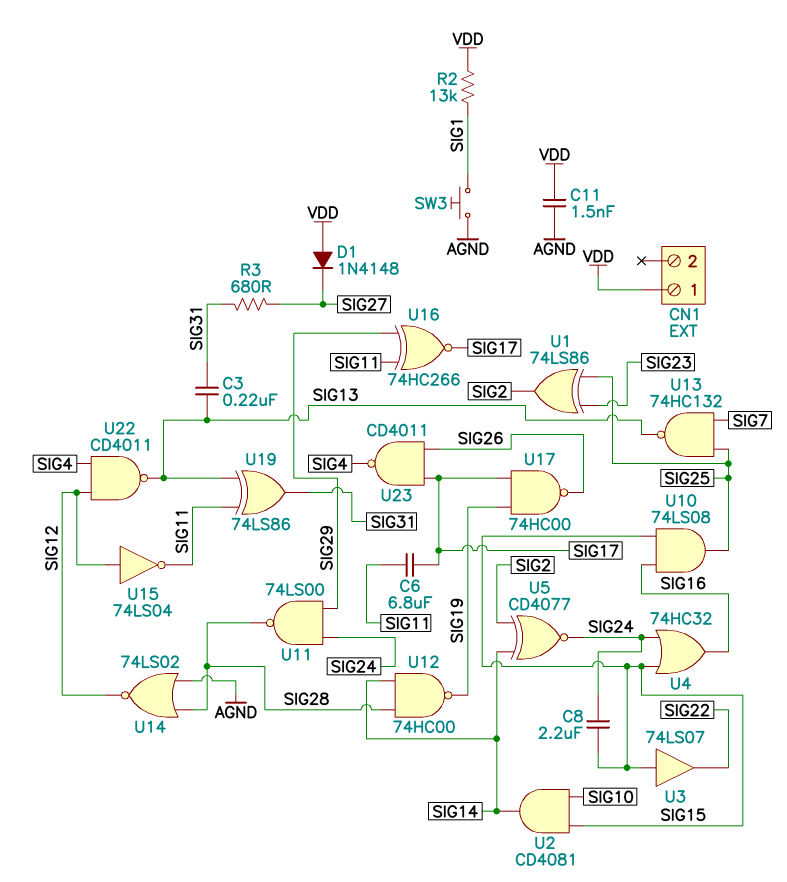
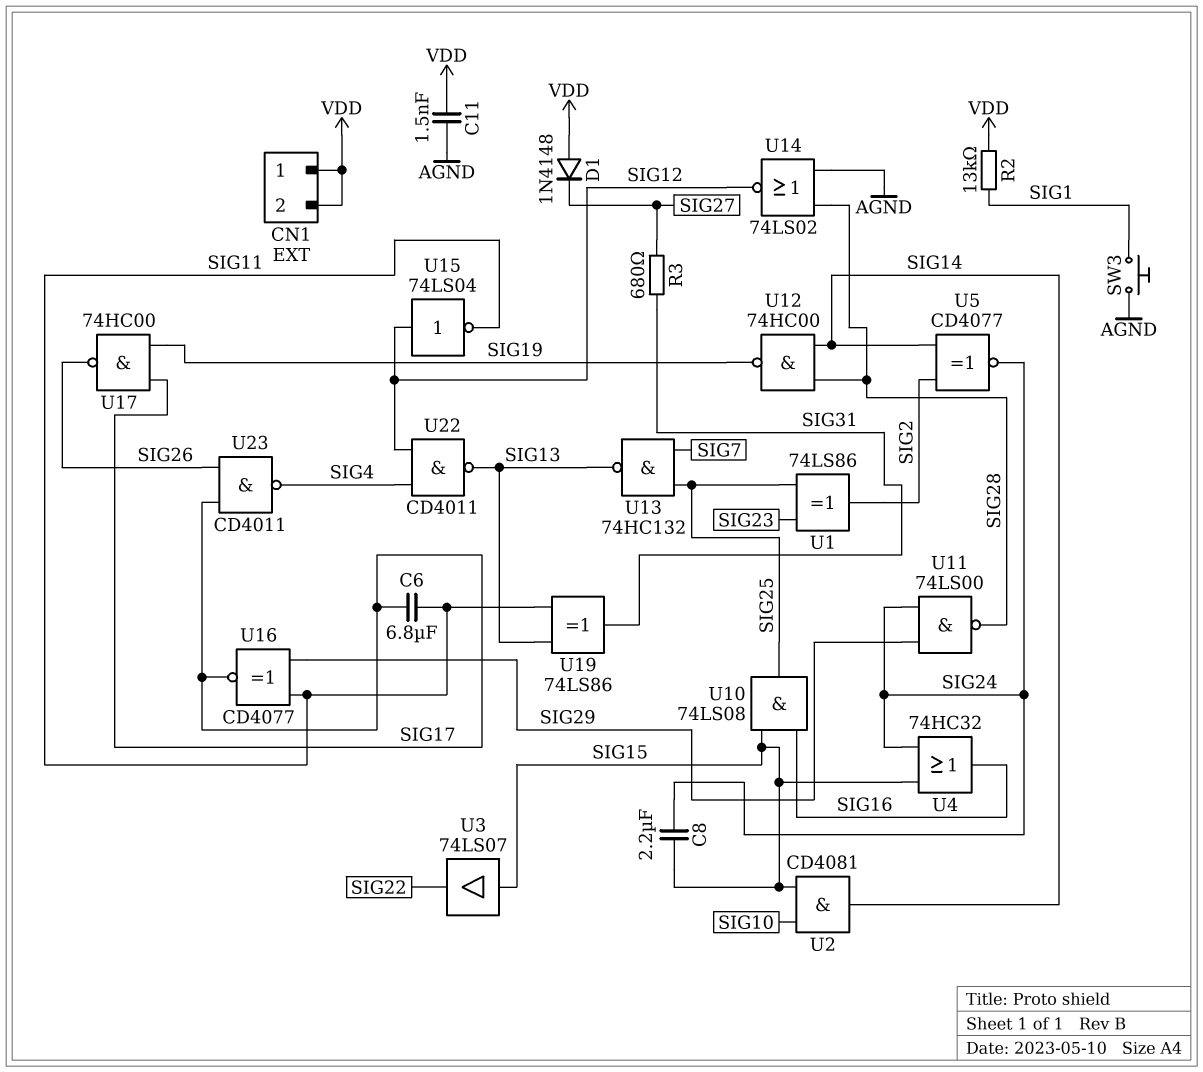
C3: 220nF (SIG13, SIG31) -> none
CN1 pin 2: none -> VDD
U16: XNOR 74HC266 (in SIG11, in SIG29, out SIG17) -> XNOR CD4077 (in SIG11, in SIG29, out SIG17)

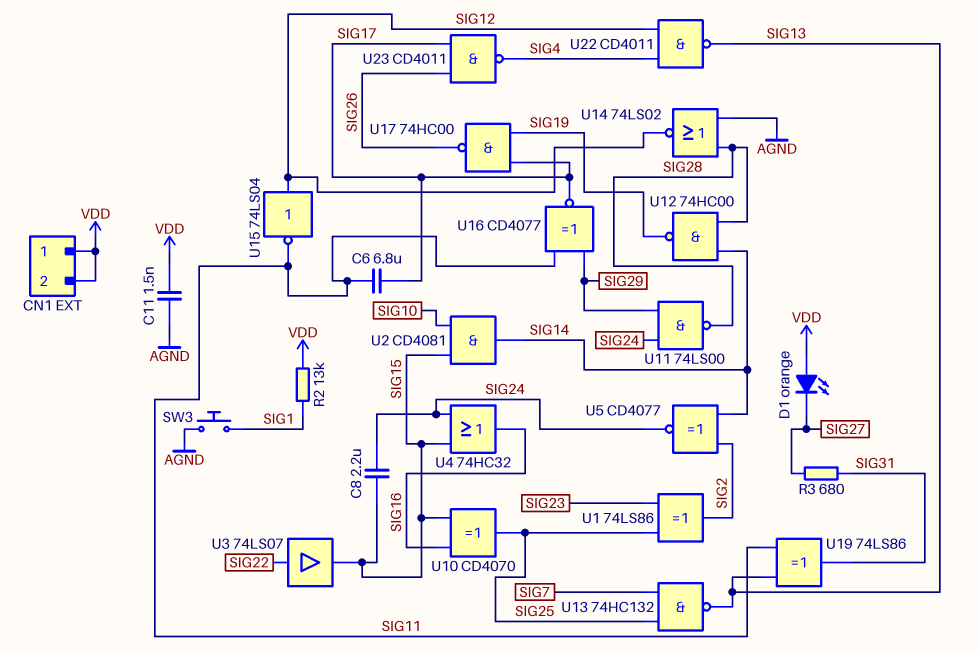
D1: diode 1N4148 (A VDD, K SIG27) -> LED orange (A VDD, K SIG27)
U3: buffer 74LS07 (in SIG15, out SIG22) -> buffer 74LS07 (in SIG22, out SIG15)
U10: AND 74LS08 (in SIG15, in SIG16, out SIG25) -> XOR CD4070 (in SIG15, in SIG16, out SIG25)

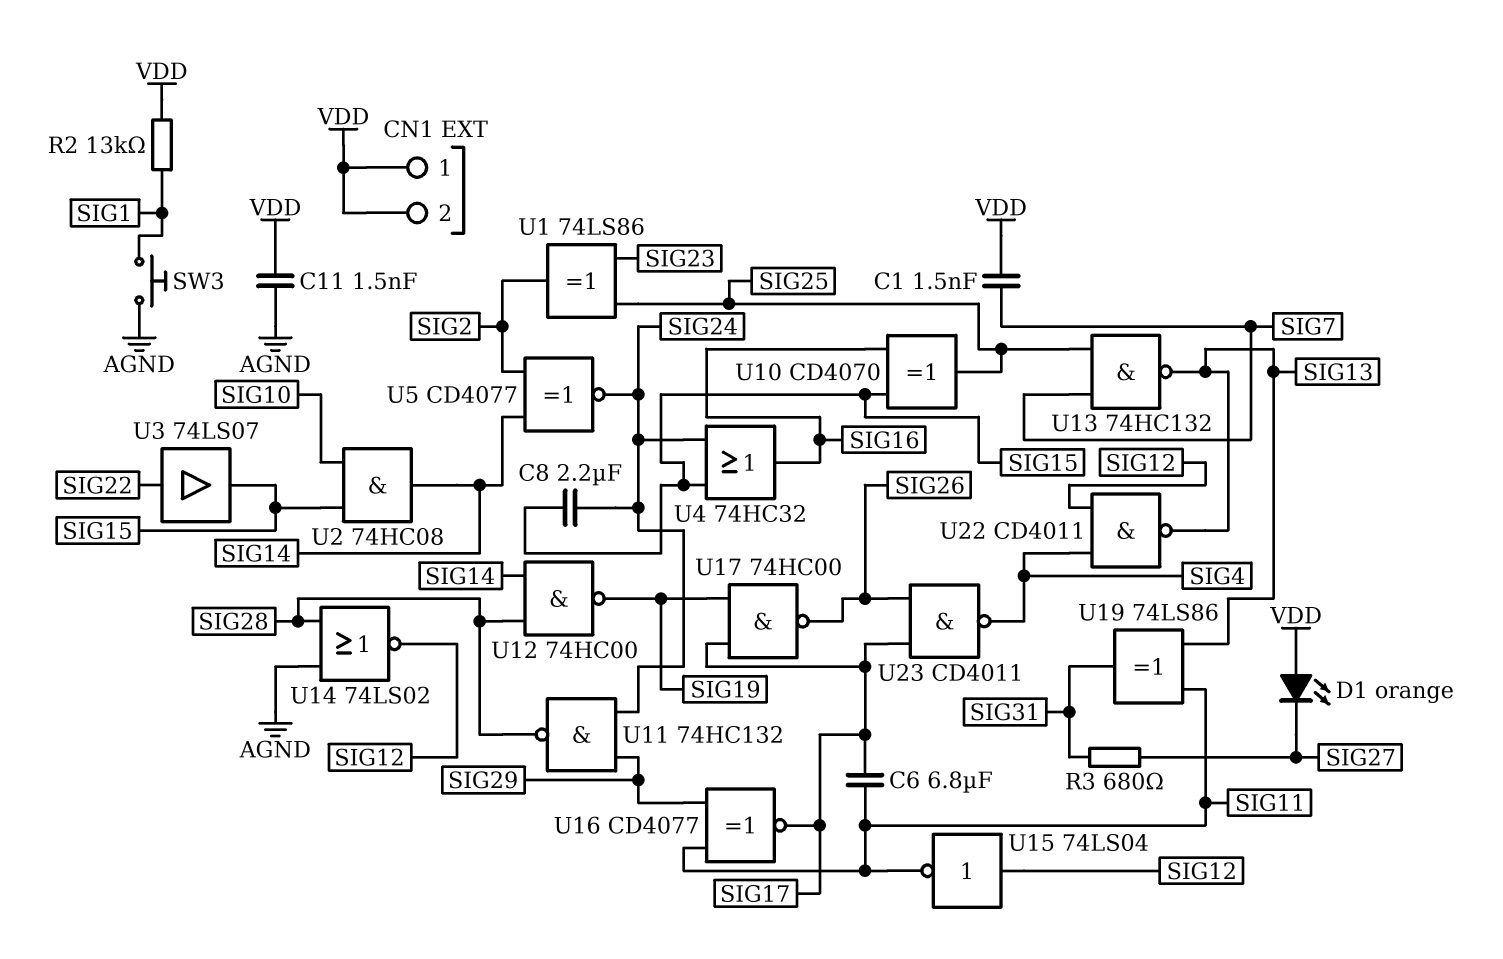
C1: none -> 1.5nF (SIG7, VDD)
U2: AND CD4081 (in SIG10, in SIG15, out SIG14) -> AND 74HC08 (in SIG10, in SIG15, out SIG14)
U11: NAND 74LS00 (in SIG24, in SIG29, out SIG28) -> NAND 74HC132 (in SIG24, in SIG29, out SIG28)

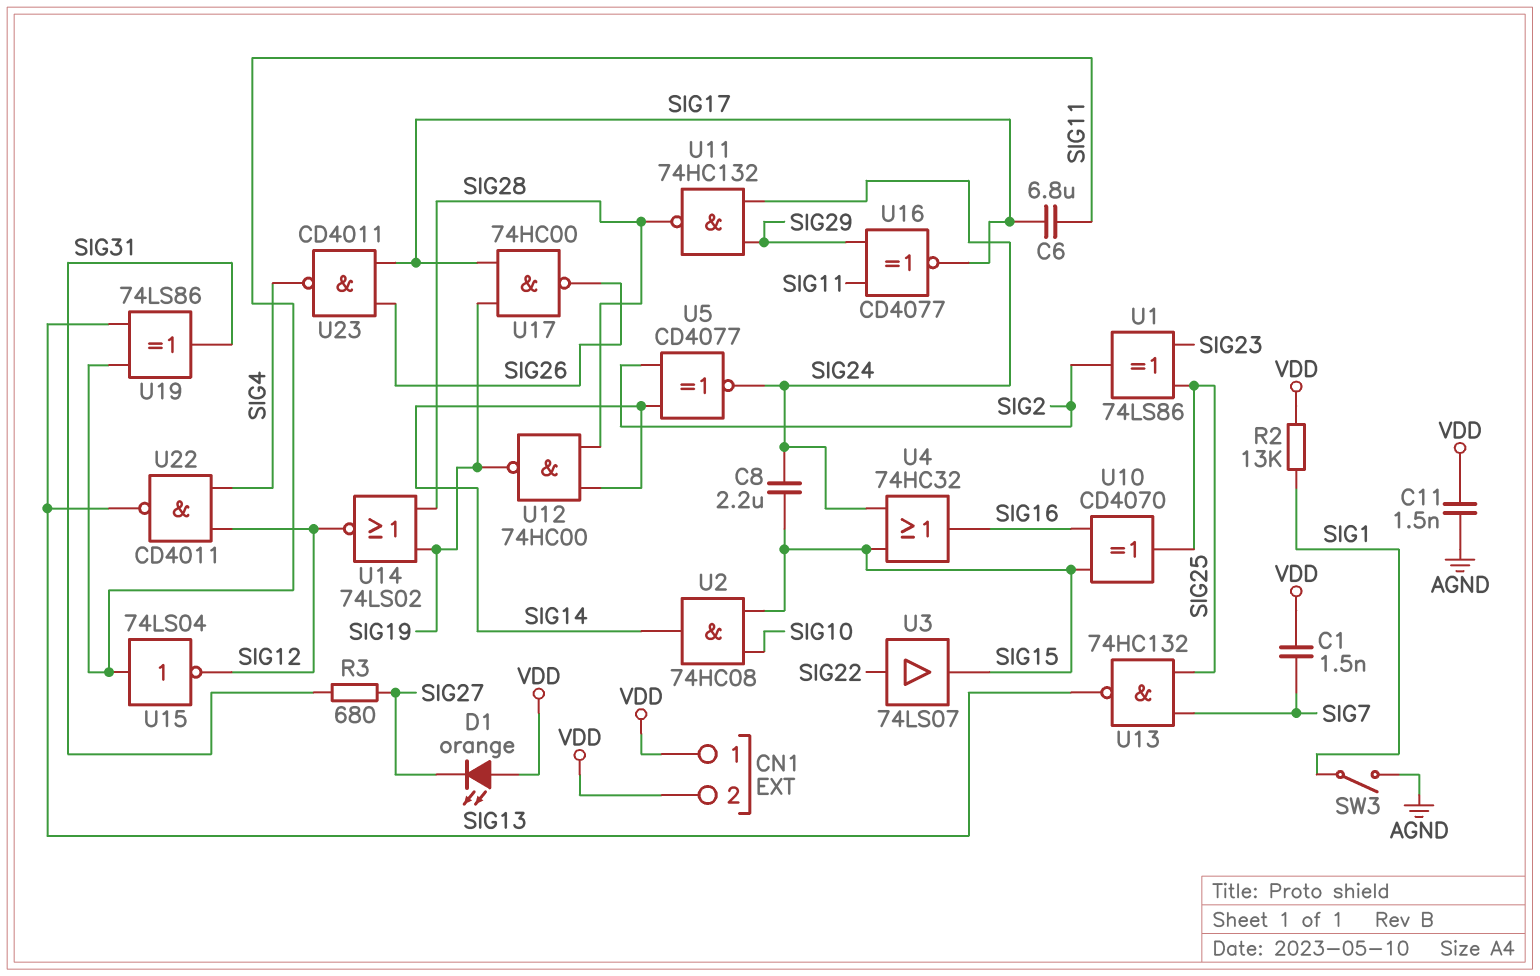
SW3: button (AGND, SIG1) -> switch (AGND, SIG1)
U14: NOR 74LS02 (in AGND, in SIG28, out SIG12) -> NOR 74LS02 (in SIG19, in SIG28, out SIG12)
U15: NOT 74LS04 (in SIG12, out SIG11) -> NOT 74LS04 (in SIG11, out SIG12)

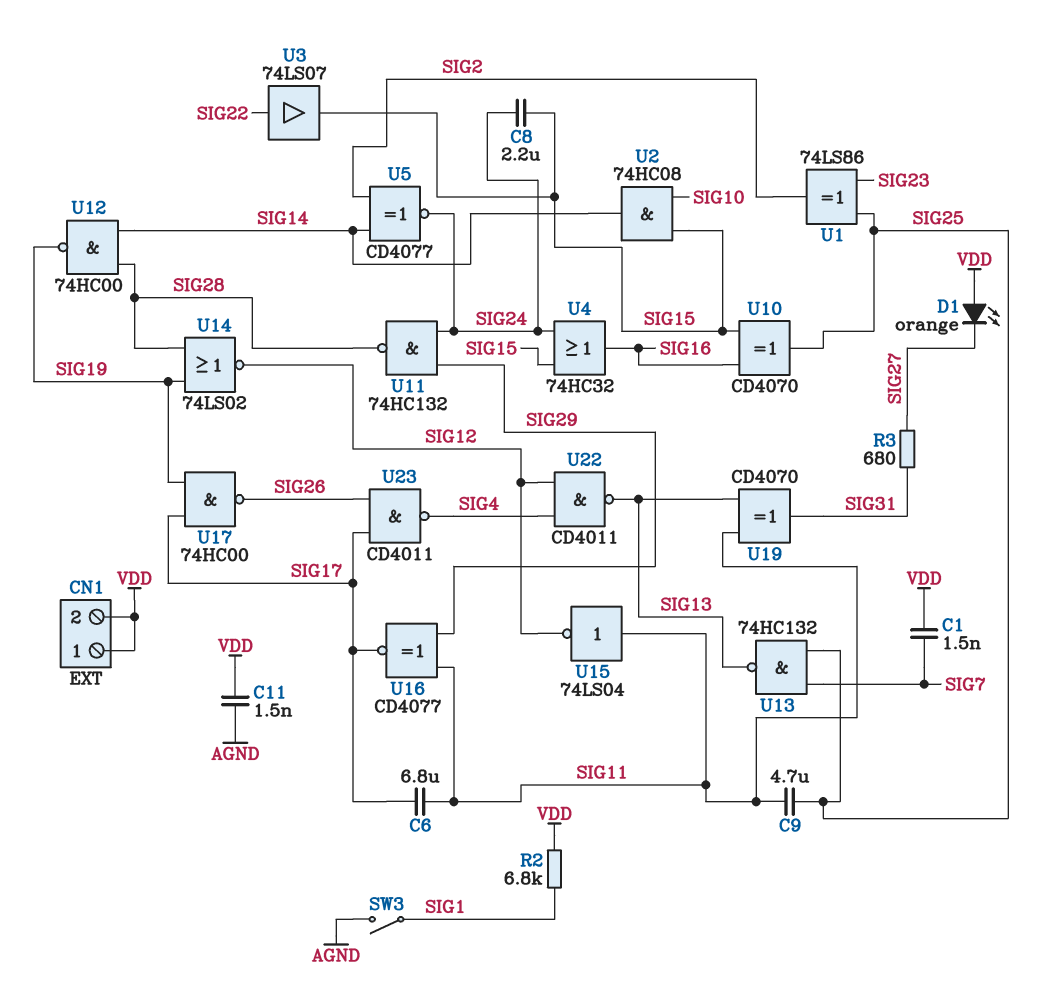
C9: none -> 4.7uF (SIG11, SIG25)
R2: 13k (SIG1, VDD) -> 6.8k (SIG1, VDD)
U19: XOR 74LS86 (in SIG11, in SIG13, out SIG31) -> XOR CD4070 (in SIG11, in SIG13, out SIG31)

